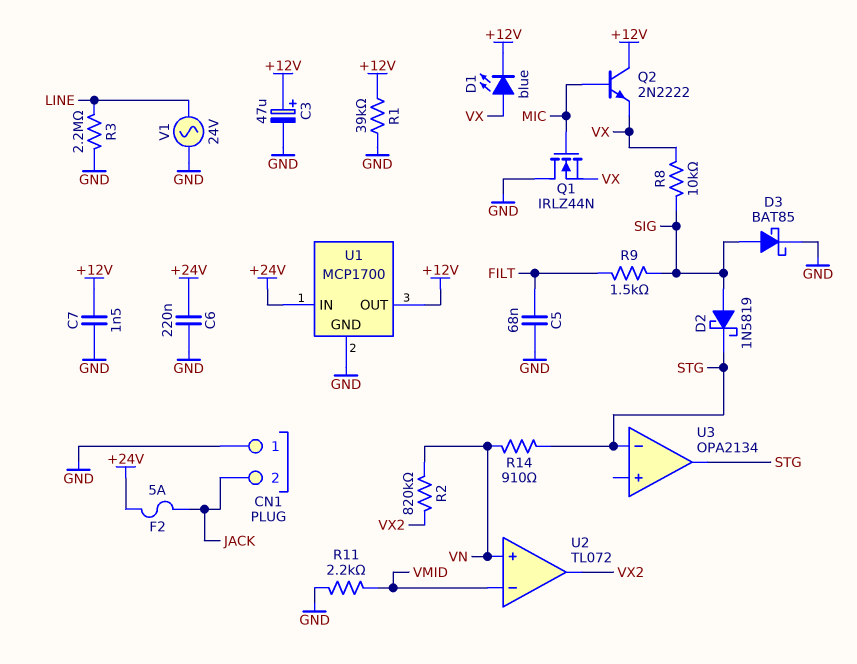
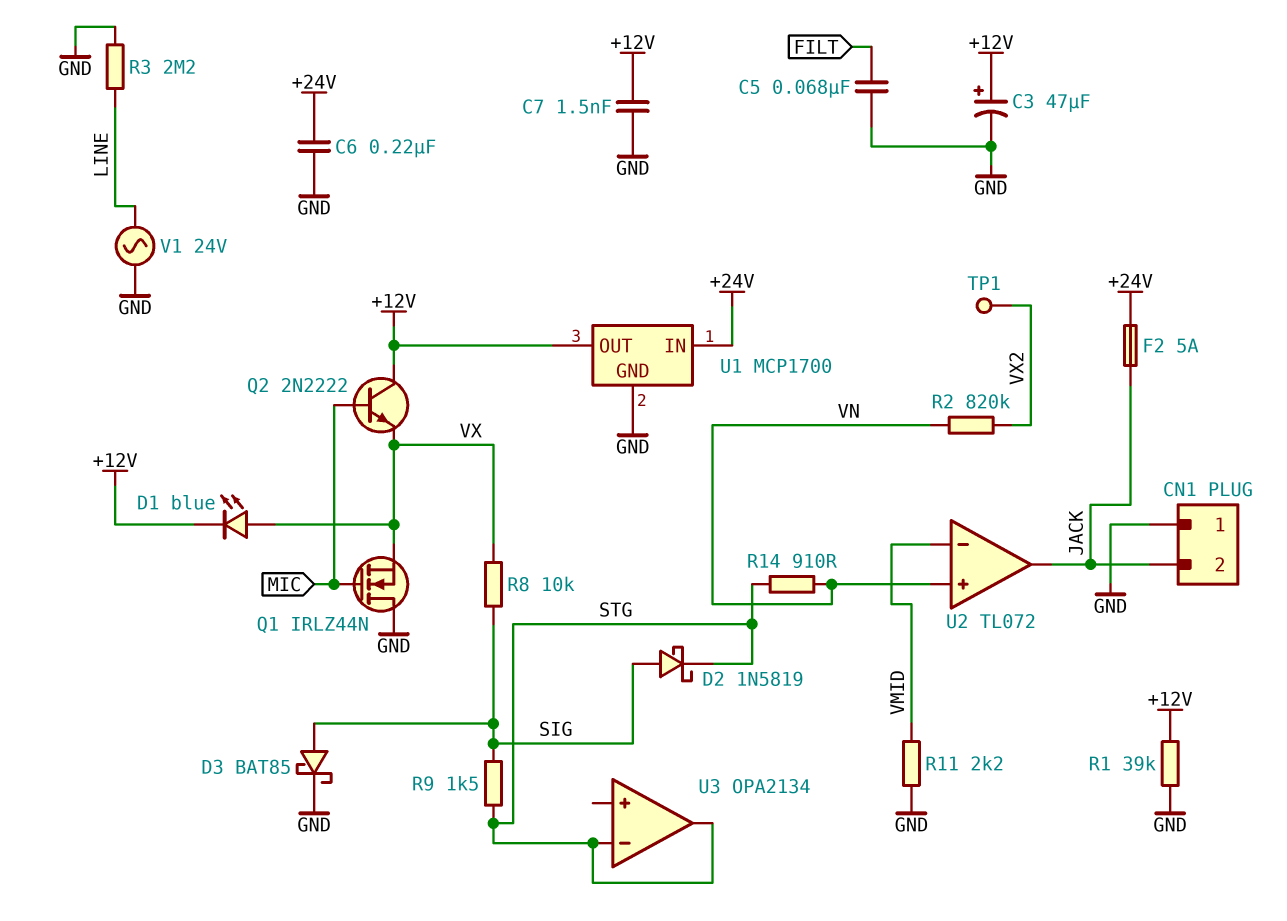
R9: 1.5k (FILT, SIG) -> 1.5k (SIG, STG)
TP1: none -> test point (VX2)
U2 pin out: VX2 -> JACK

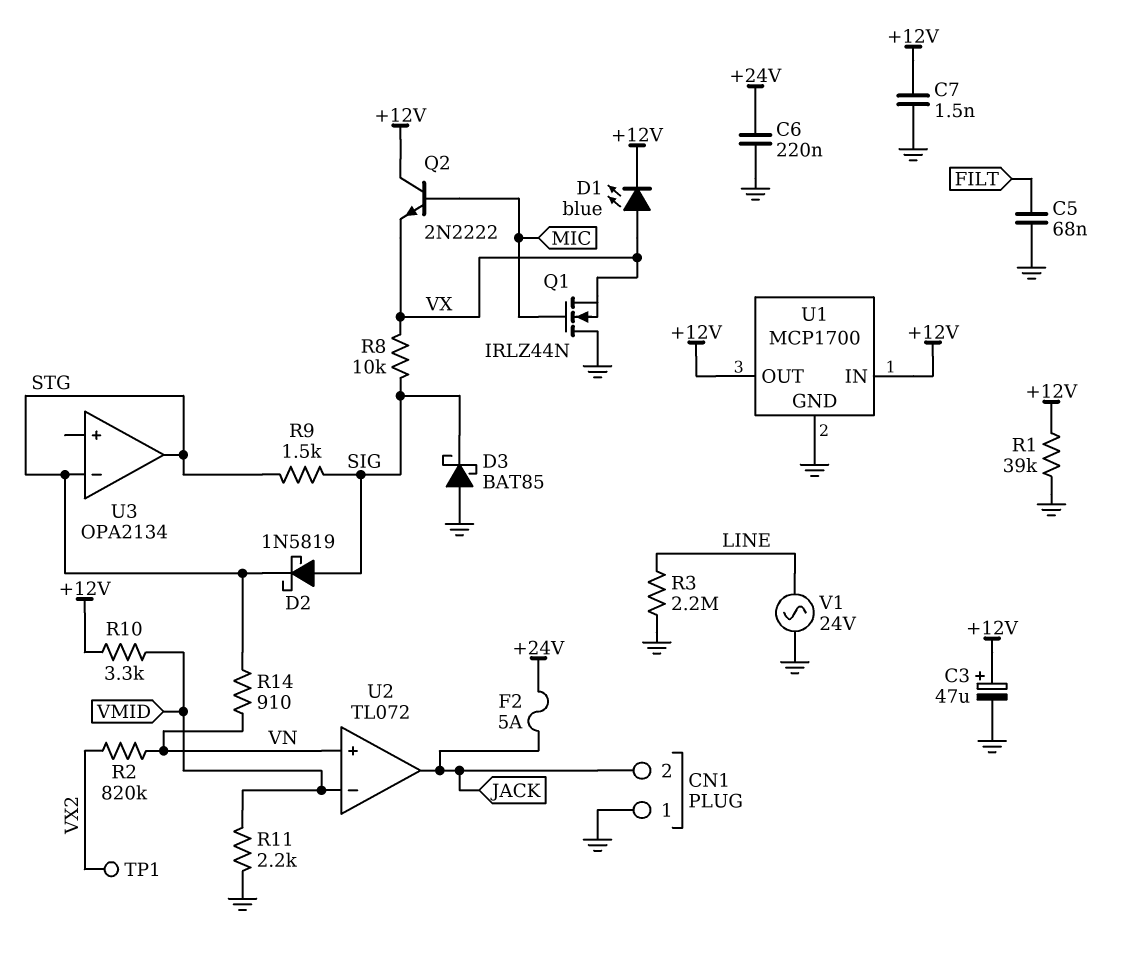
D3: schottky BAT85 (A SIG, K GND) -> schottky BAT85 (A GND, K SIG)
R10: none -> 3.3k (+12V, VMID)
U1 pin IN: +24V -> +12V

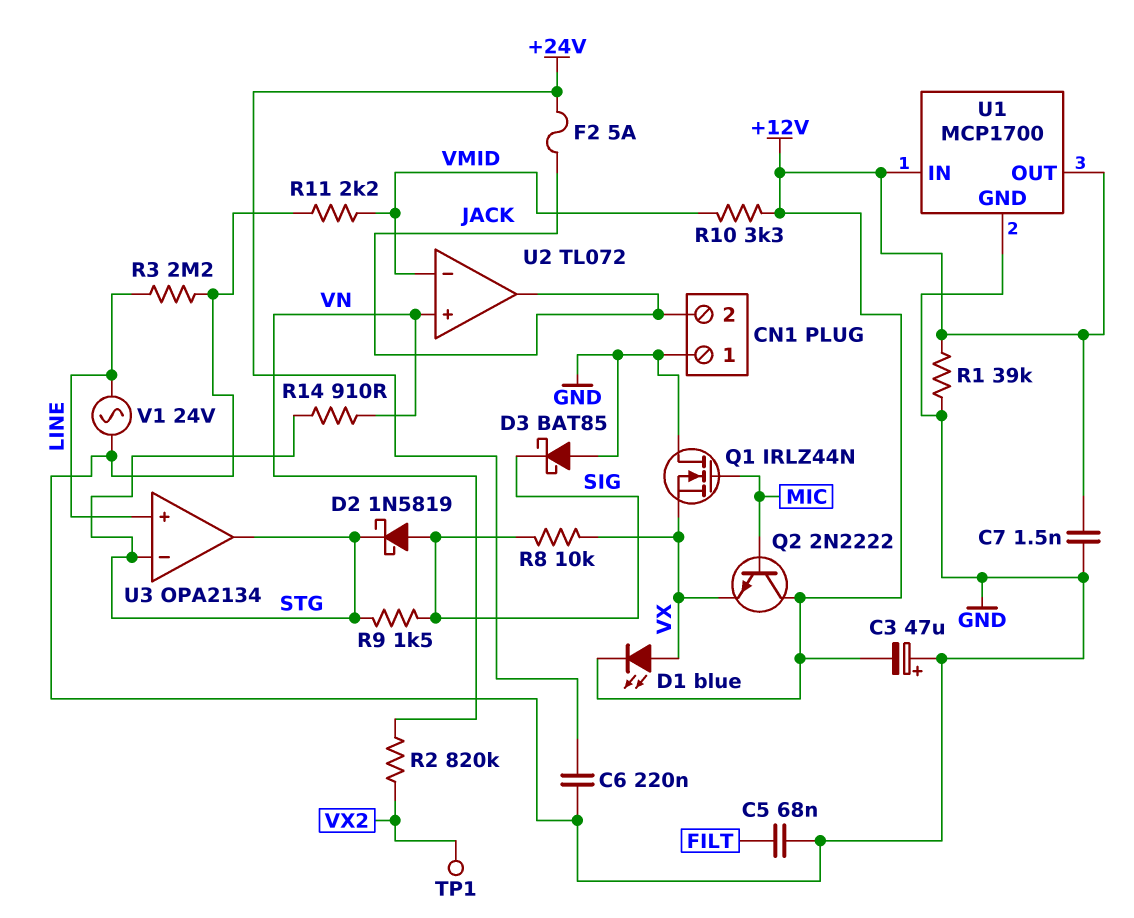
C3: 47uF (plus +12V, minus GND) -> 47uF (plus GND, minus +12V)
U3 pin in+: none -> LINE

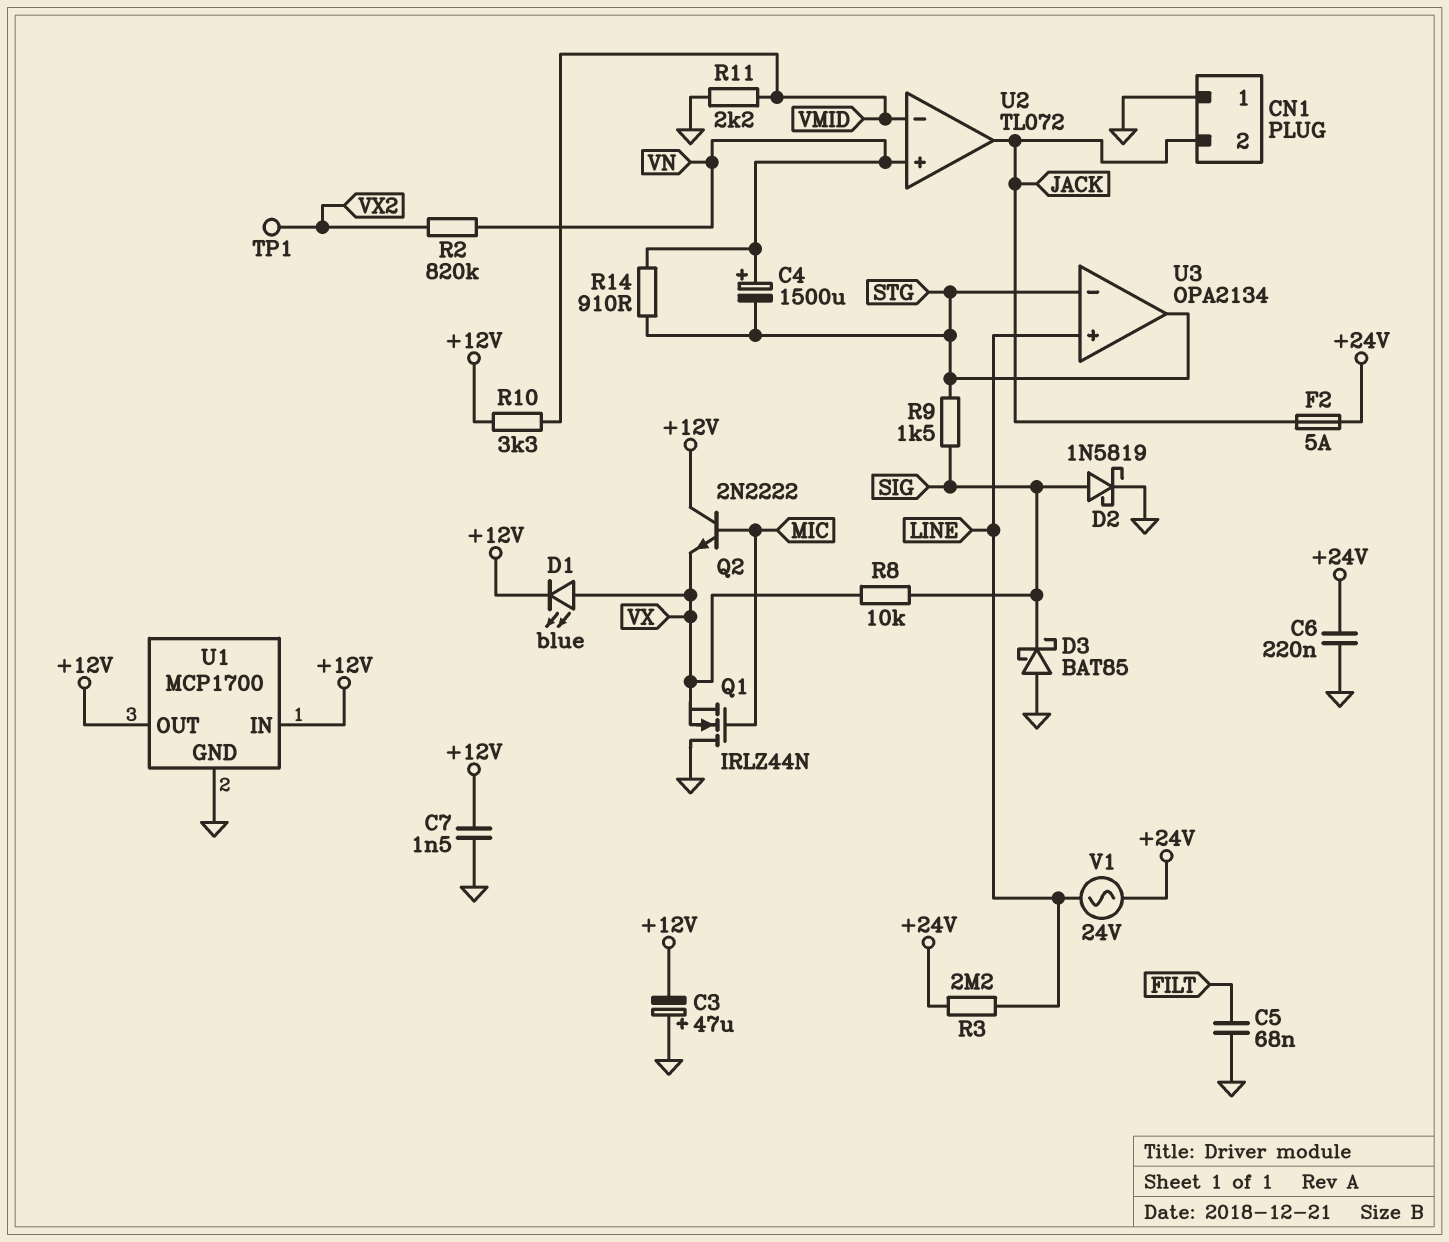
C4: none -> 1500uF (plus VN, minus STG)
D2: schottky 1N5819 (A SIG, K STG) -> schottky 1N5819 (A SIG, K GND)
R1: 39k (+12V, GND) -> none
R3: 2.2M (GND, LINE) -> 2.2M (+24V, LINE)
V1: AC 24V (GND, LINE) -> AC 24V (+24V, LINE)

